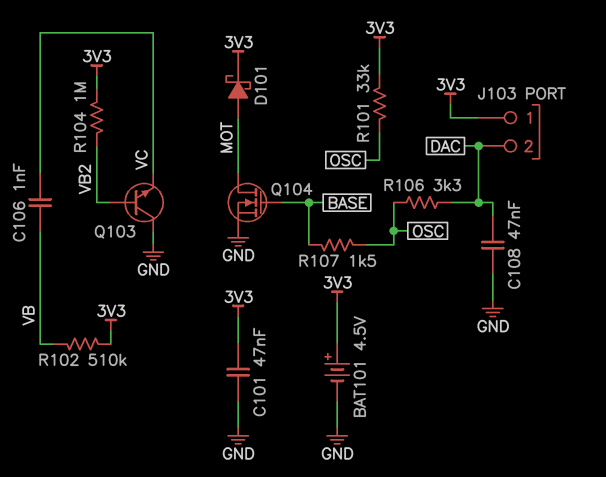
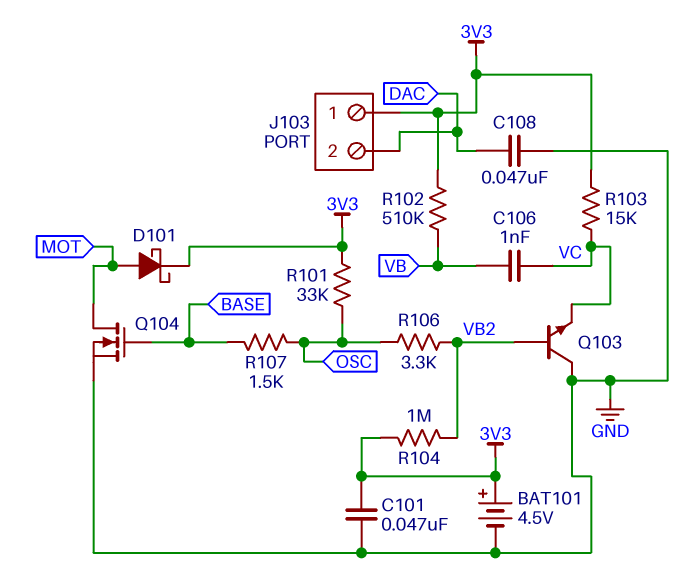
R103: none -> 15k (3V3, VC)
R106: 3.3k (DAC, OSC) -> 3.3k (OSC, VB2)

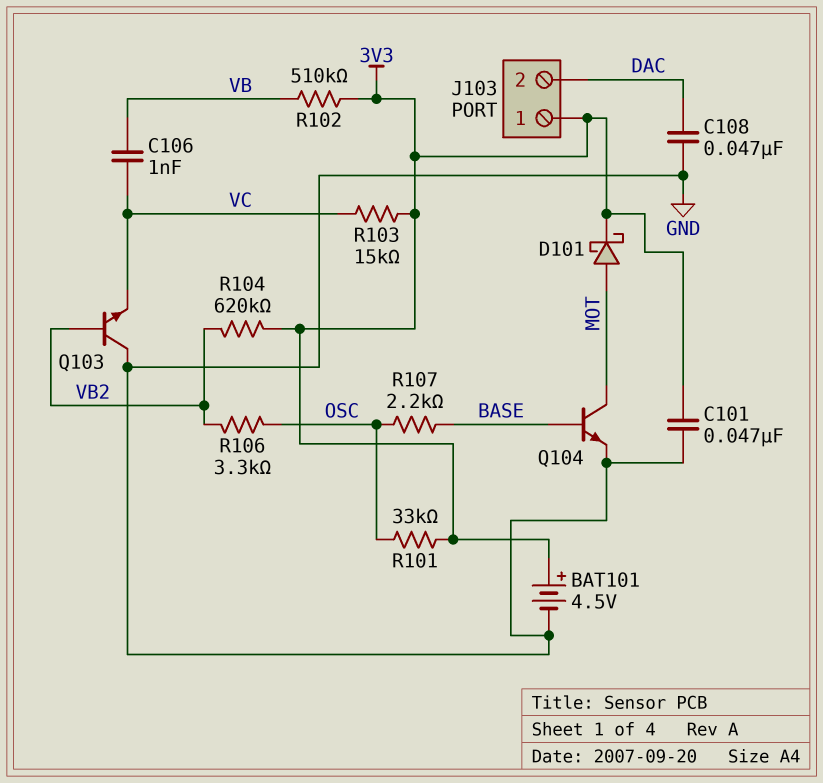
Q104: NMOS (G BASE, D MOT, S GND) -> NPN (B BASE, C MOT, E GND)
R104: 1M (3V3, VB2) -> 620k (3V3, VB2)
R107: 1.5k (BASE, OSC) -> 2.2k (BASE, OSC)

